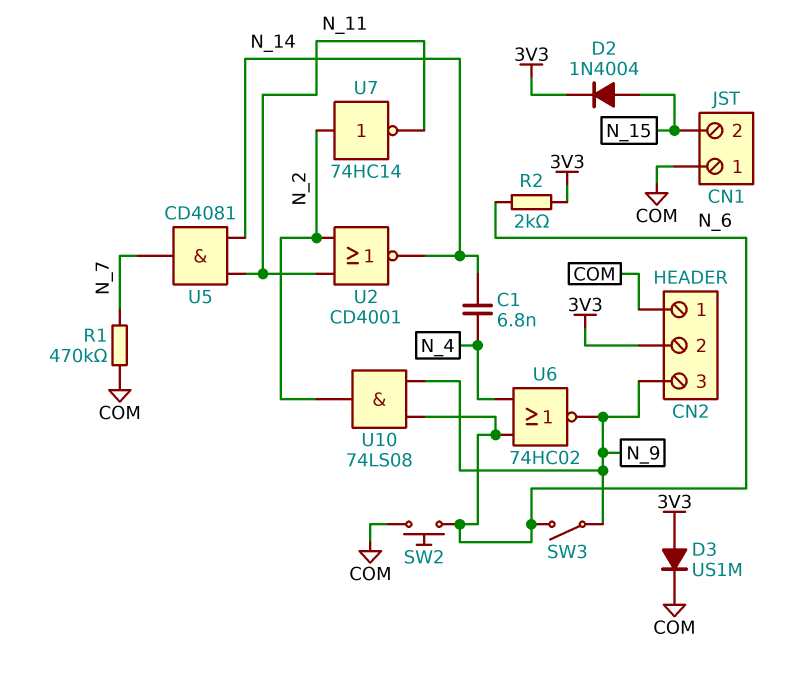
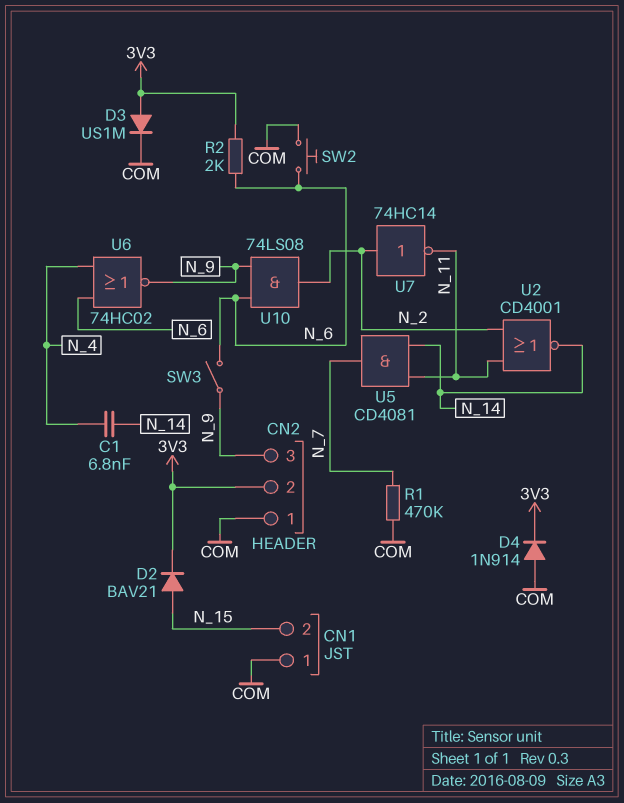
D2: diode 1N4004 (A N_15, K 3V3) -> diode BAV21 (A N_15, K 3V3)
D4: none -> diode 1N914 (A COM, K 3V3)

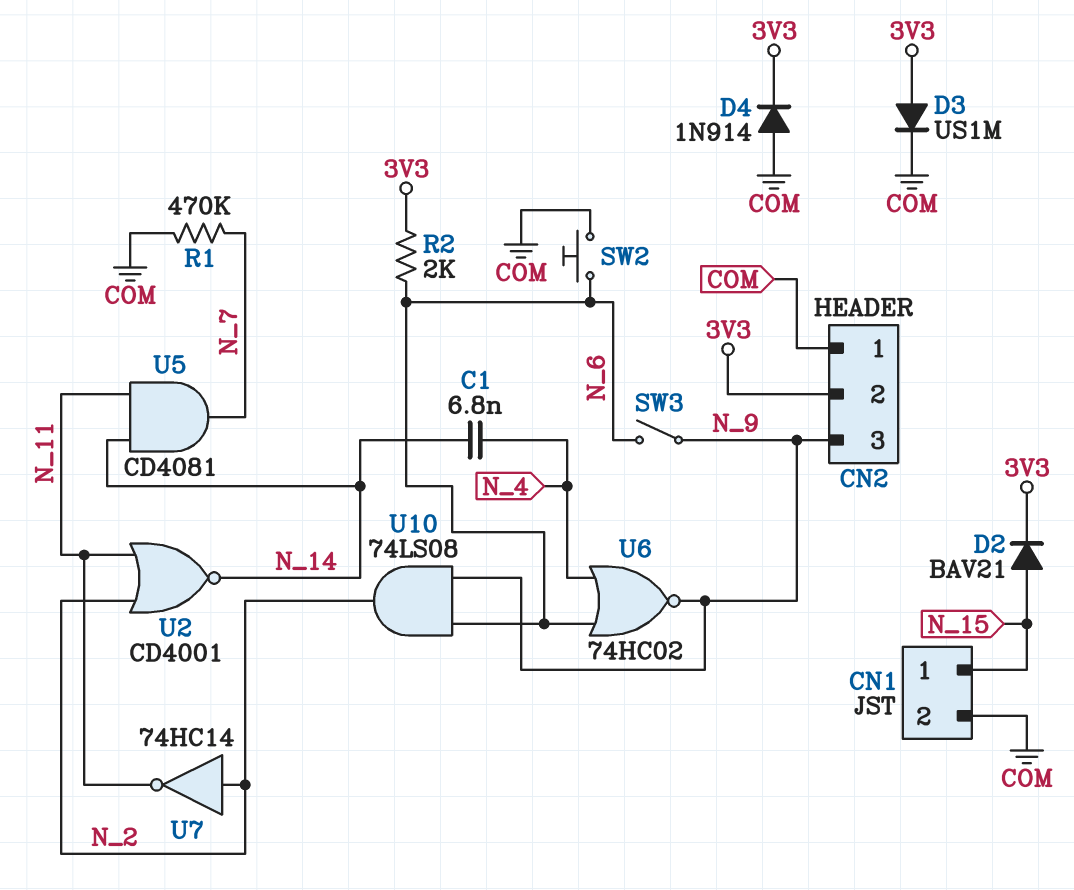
CN1 pin 1: COM -> N_15
CN1 pin 2: N_15 -> COM

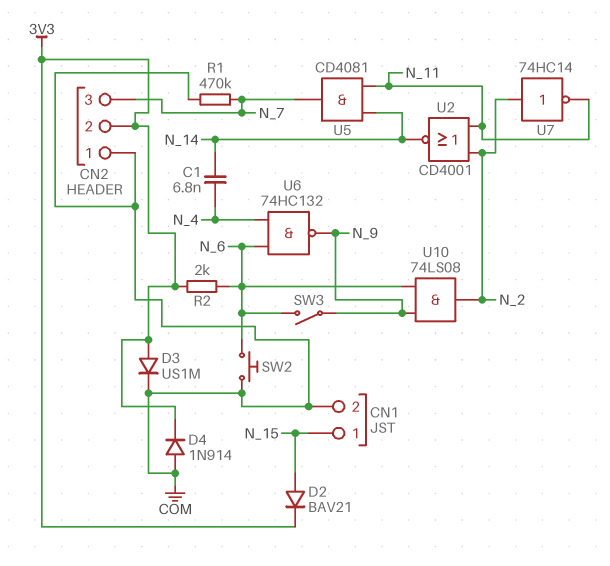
CN2 pin 3: N_9 -> N_7
U6: NOR 74HC02 (in N_4, in N_6, out N_9) -> NAND 74HC132 (in N_4, in N_6, out N_9)

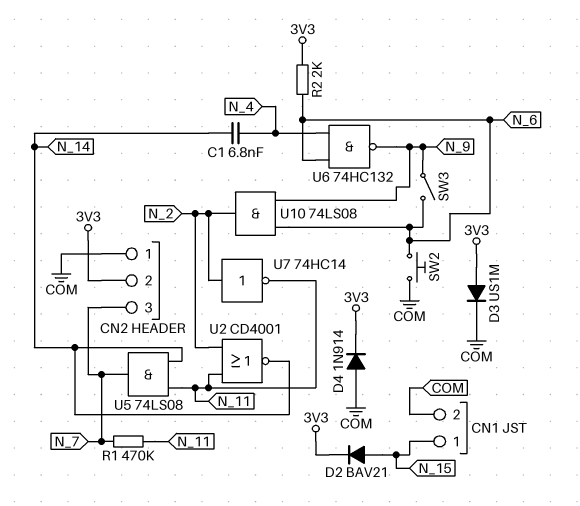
R1: 470k (COM, N_7) -> 470k (N_7, N_11)
U5: AND CD4081 (in N_11, in N_14, out N_7) -> AND 74LS08 (in N_11, in N_14, out N_7)

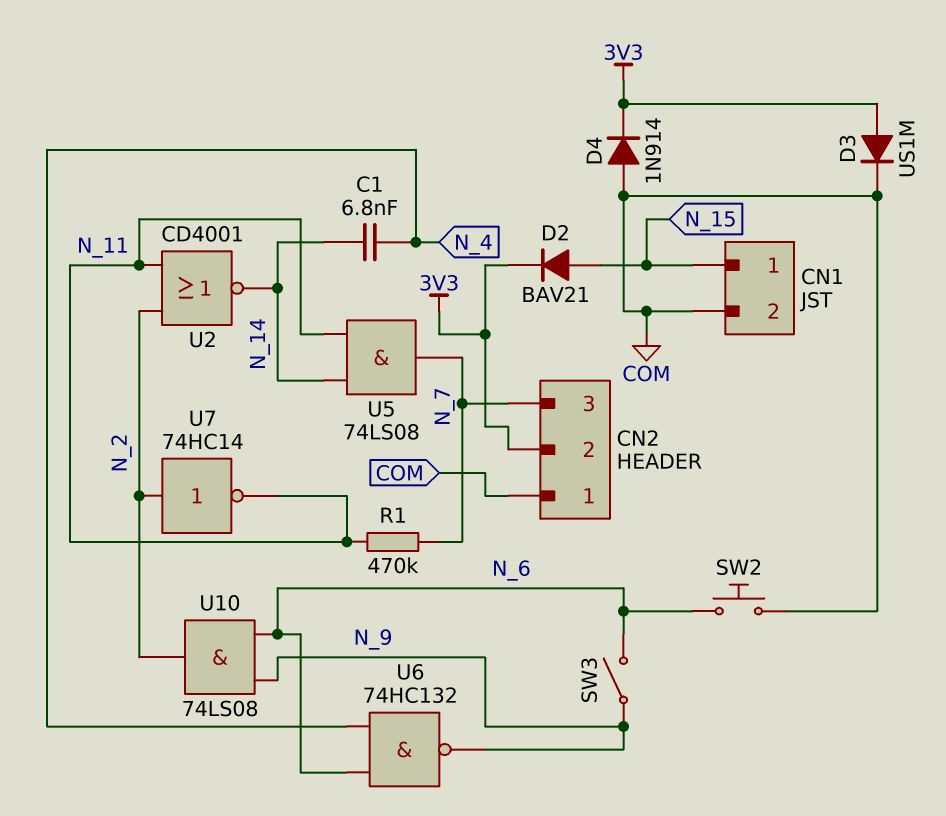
R2: 2k (3V3, N_6) -> none

